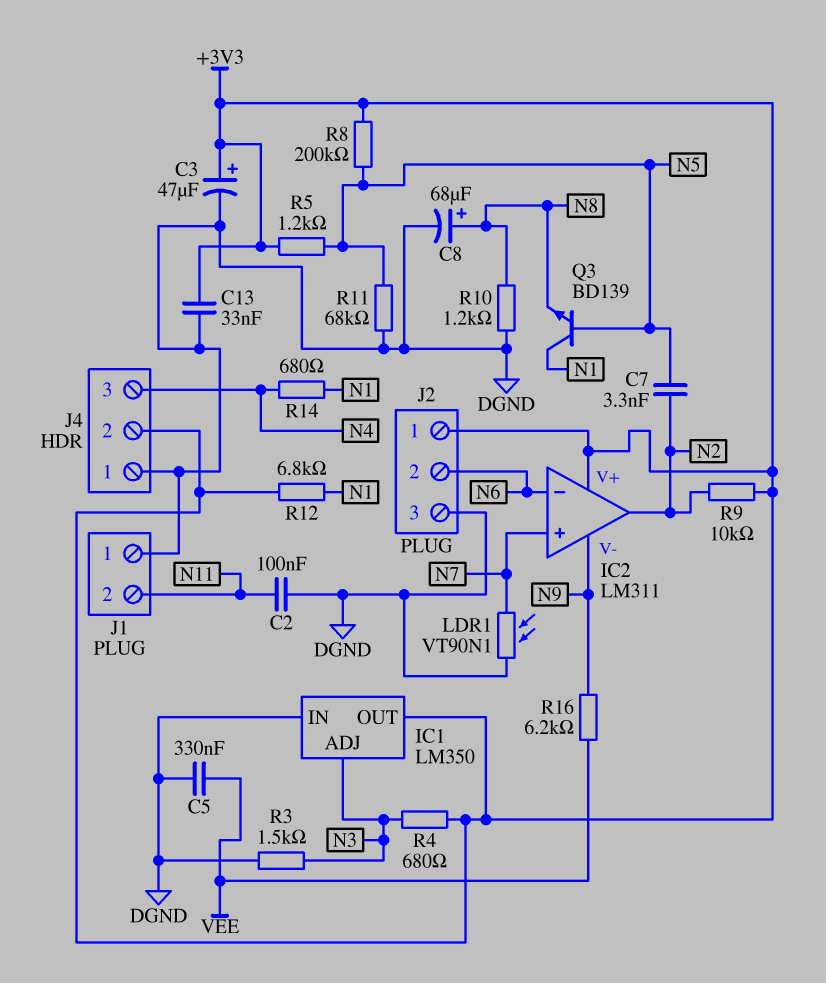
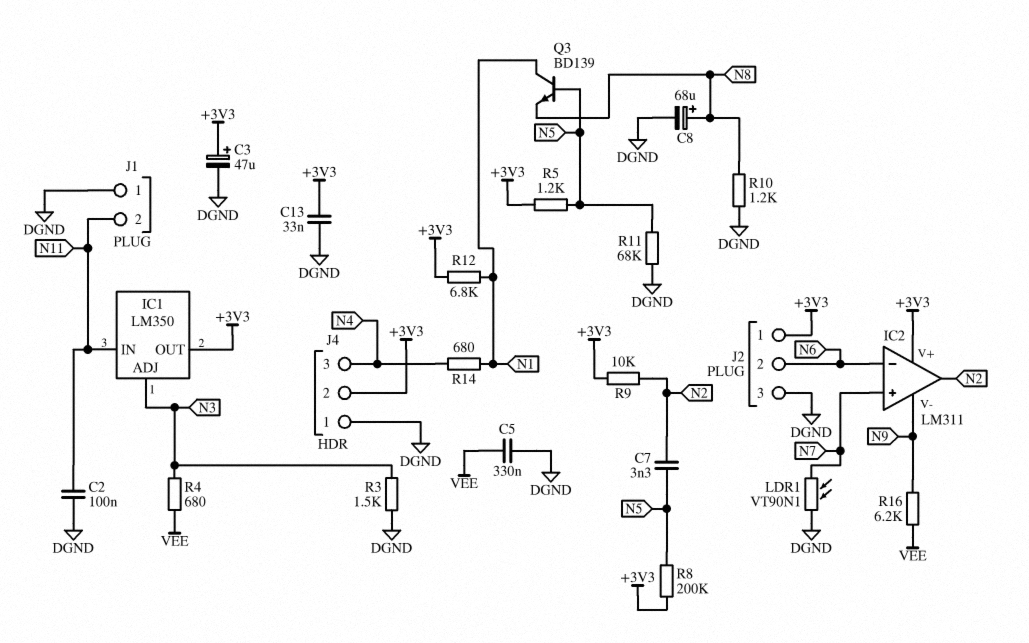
IC1 pin IN: DGND -> N11
R4: 680 (+3V3, N3) -> 680 (N3, VEE)

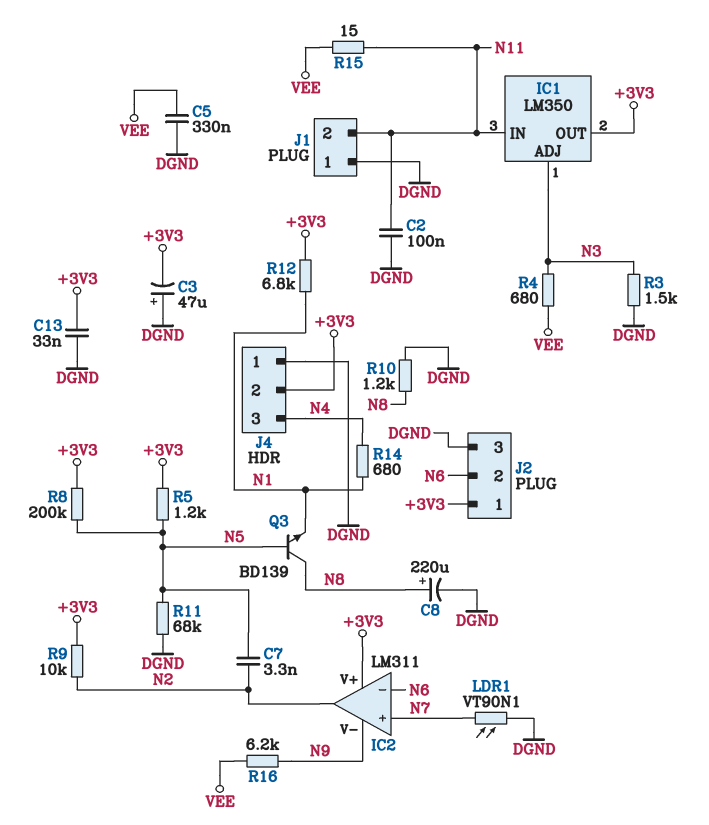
C3: 47uF (plus +3V3, minus DGND) -> 47uF (plus DGND, minus +3V3)
C8: 68uF (plus N8, minus DGND) -> 220uF (plus N8, minus DGND)
Q3: NPN BD139 (B N5, C N1, E N8) -> NPN BD139 (B N5, C N8, E N1)
R15: none -> 15 (N11, VEE)

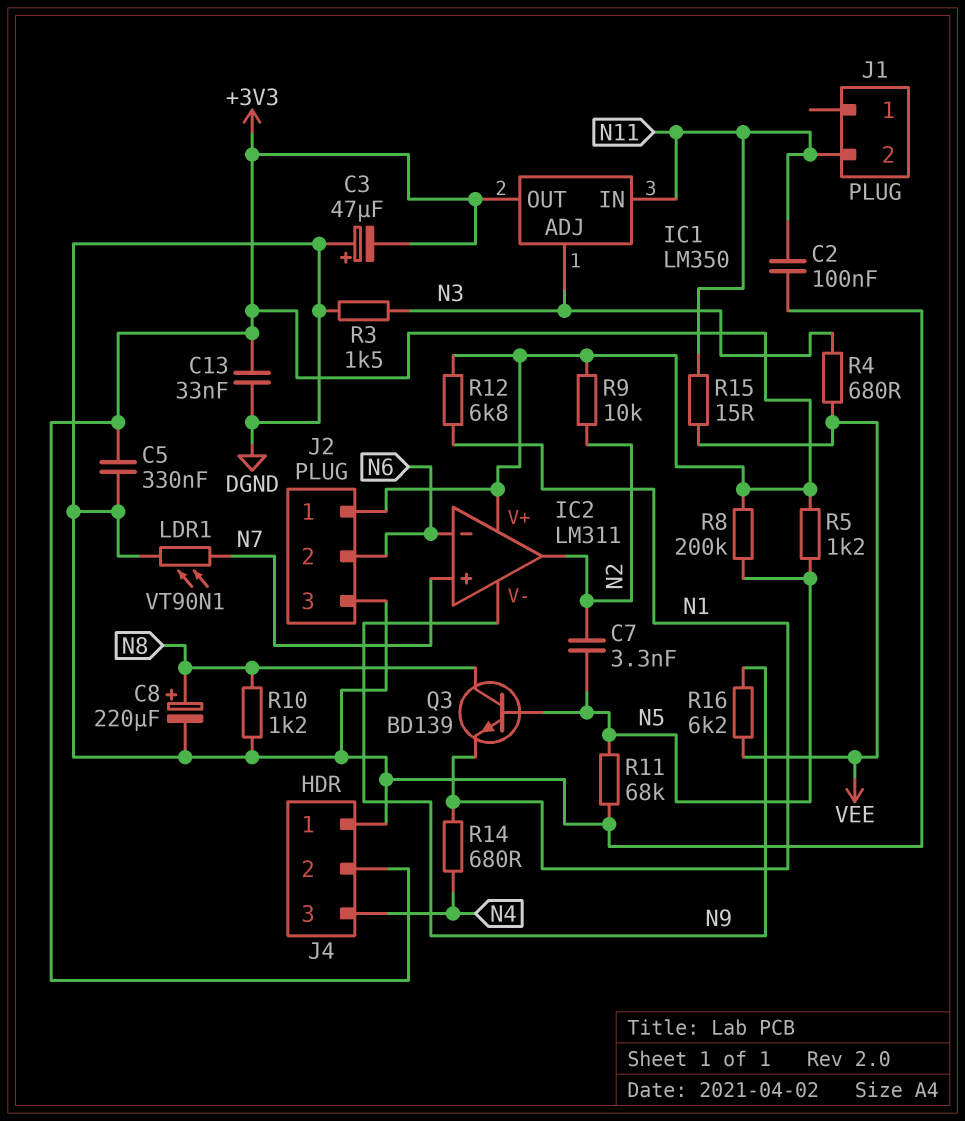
C5: 330nF (DGND, VEE) -> 330nF (+3V3, DGND)
J1 pin 1: DGND -> none

